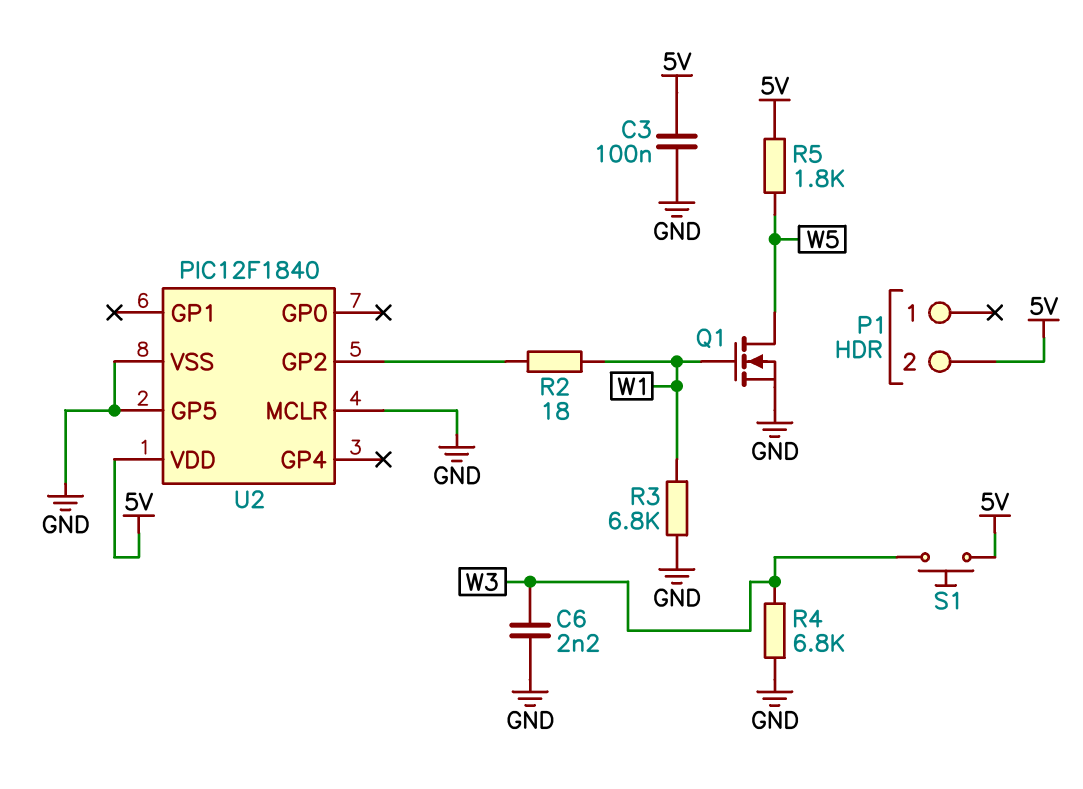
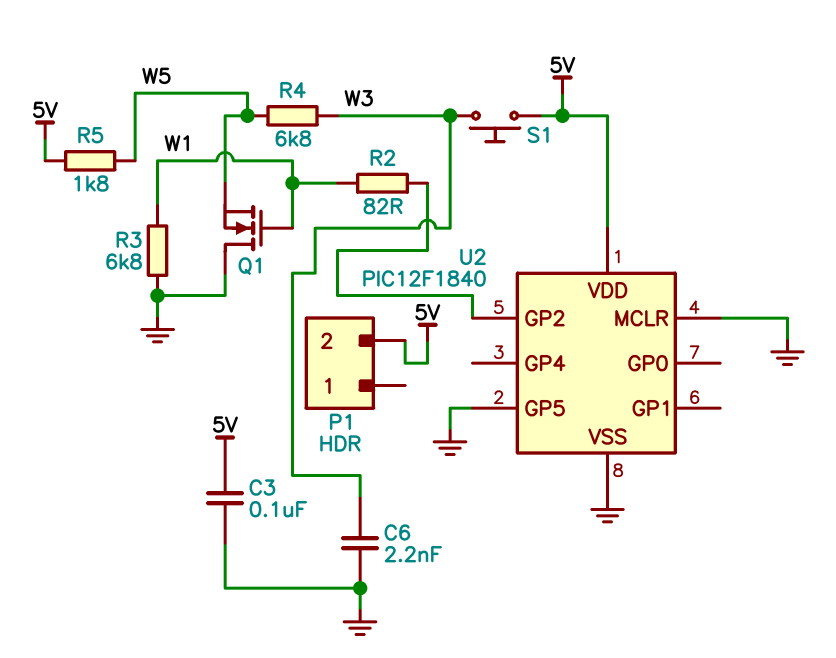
Q1: NMOS (G W1, D W5, S GND) -> NMOS (G W1, D GND, S W5)
R2: 18 (U2/GP2, W1) -> 82 (U2/GP2, W1)
R4: 6.8k (GND, W3) -> 6.8k (W3, W5)

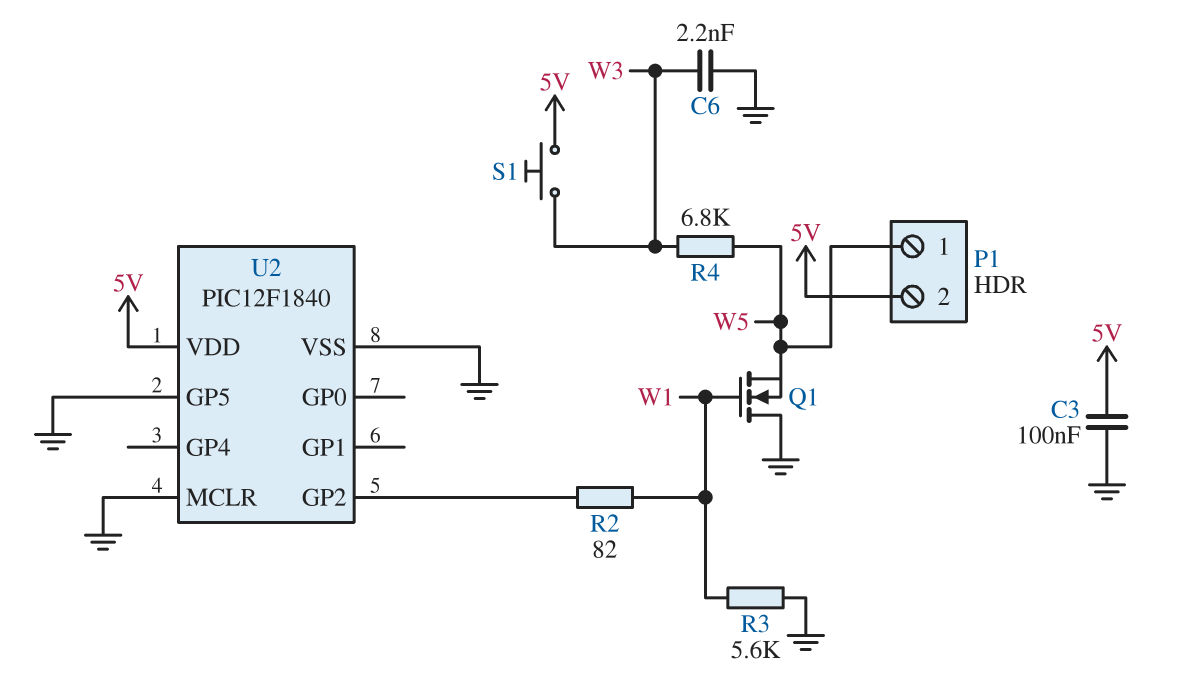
P1 pin 1: none -> W5
R3: 6.8k (GND, W1) -> 5.6k (GND, W1)
R5: 1.8k (5V, W5) -> none

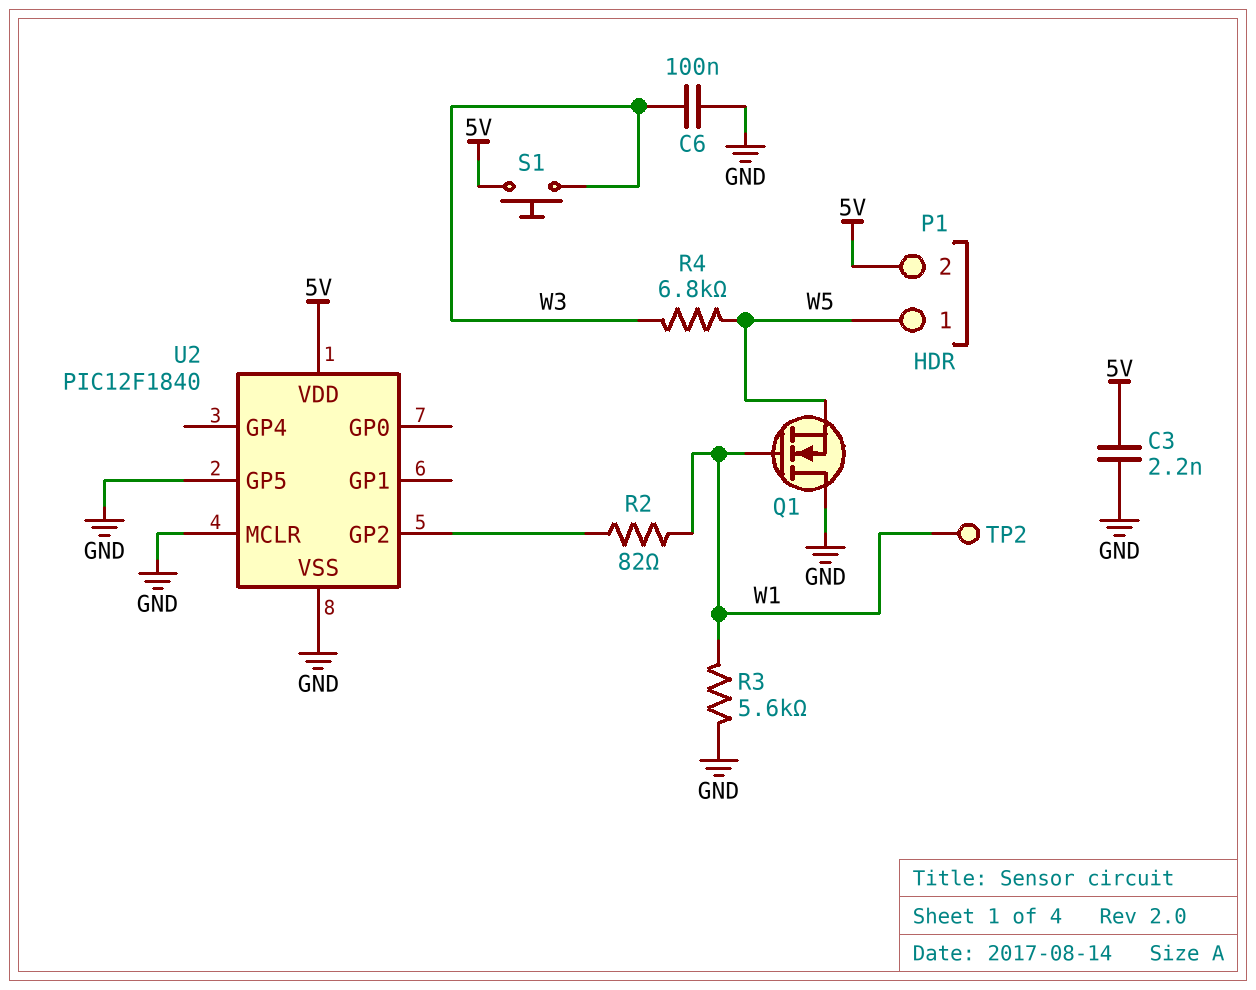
C3: 100nF (5V, GND) -> 2.2nF (5V, GND)
C6: 2.2nF (GND, W3) -> 100nF (GND, W3)
TP2: none -> test point (W1)

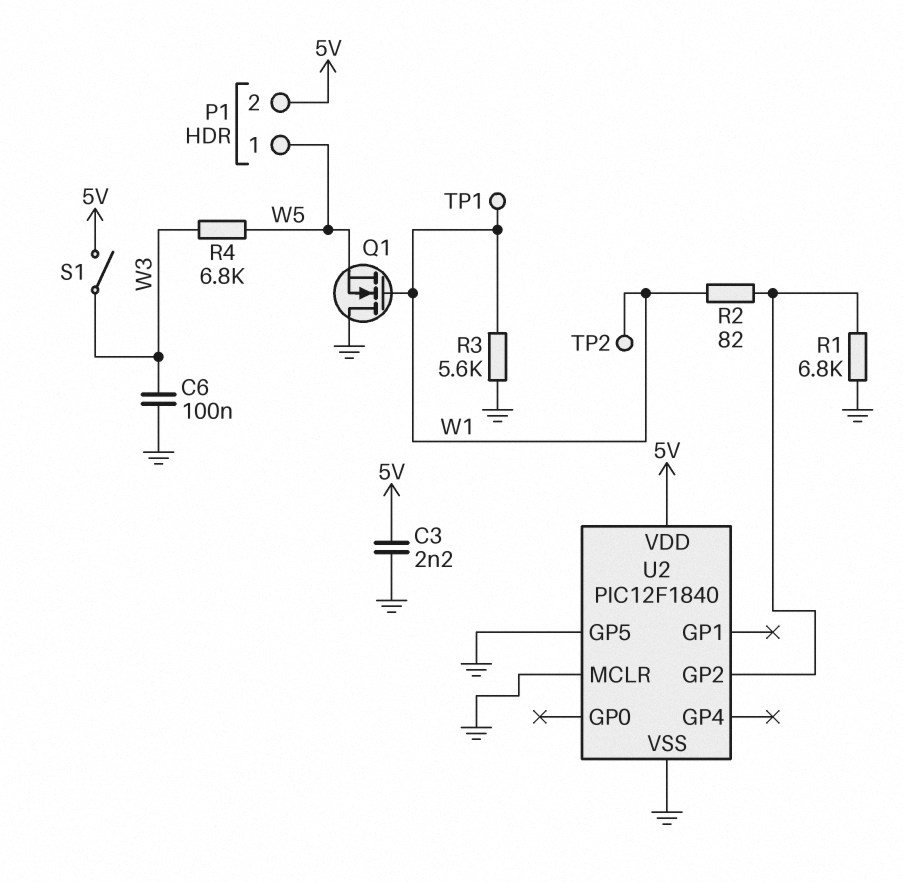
R1: none -> 6.8k (GND, U2/GP2)
S1: button (5V, W3) -> switch (5V, W3)
TP1: none -> test point (W1)

